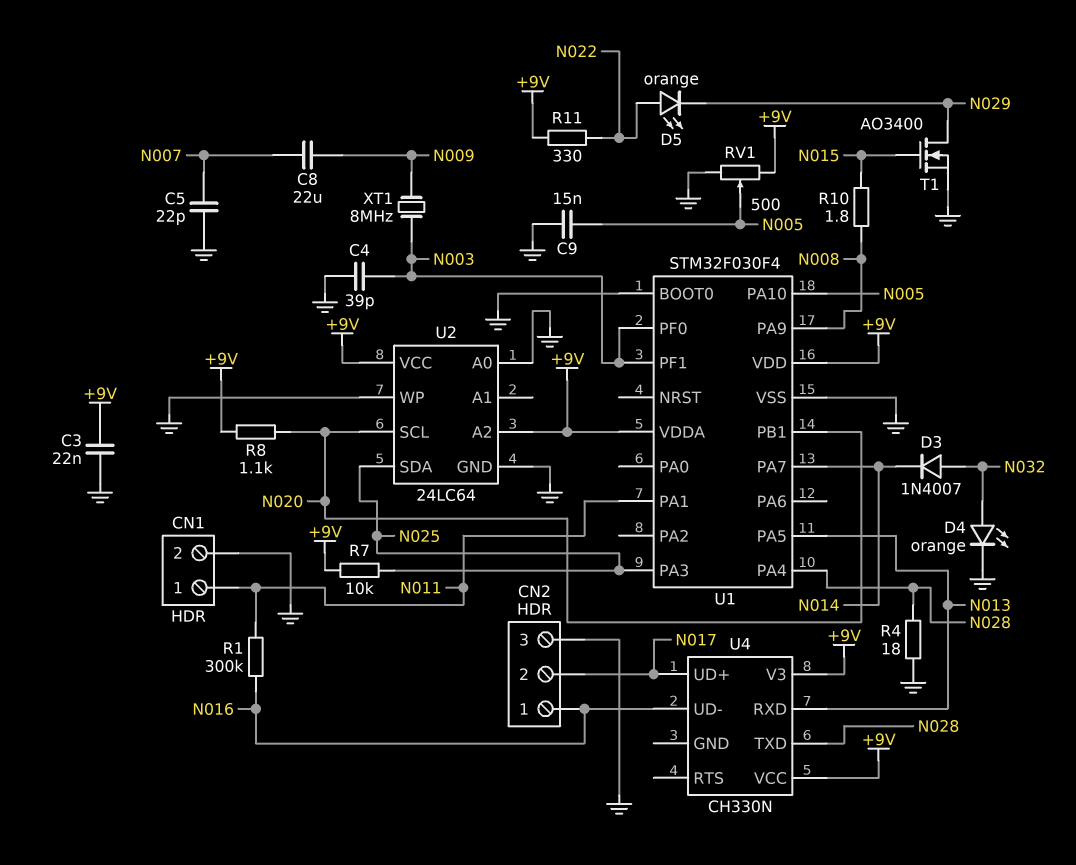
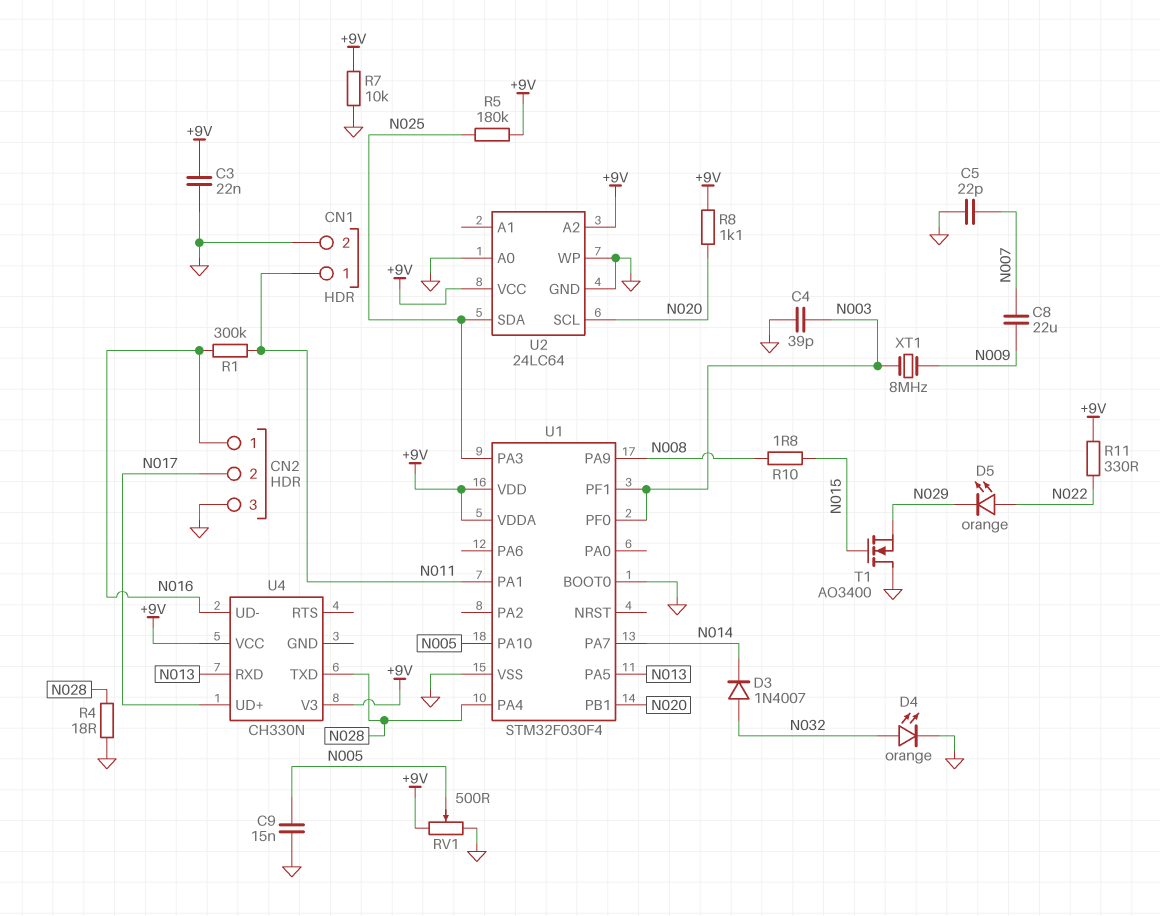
R5: none -> 180k (+9V, N025)
R7: 10k (+9V, N025) -> 10k (+9V, GND)
T1: NMOS AO3400 (G N015, D N029, S GND) -> NMOS AO3400 (G N015, D GND, S N029)

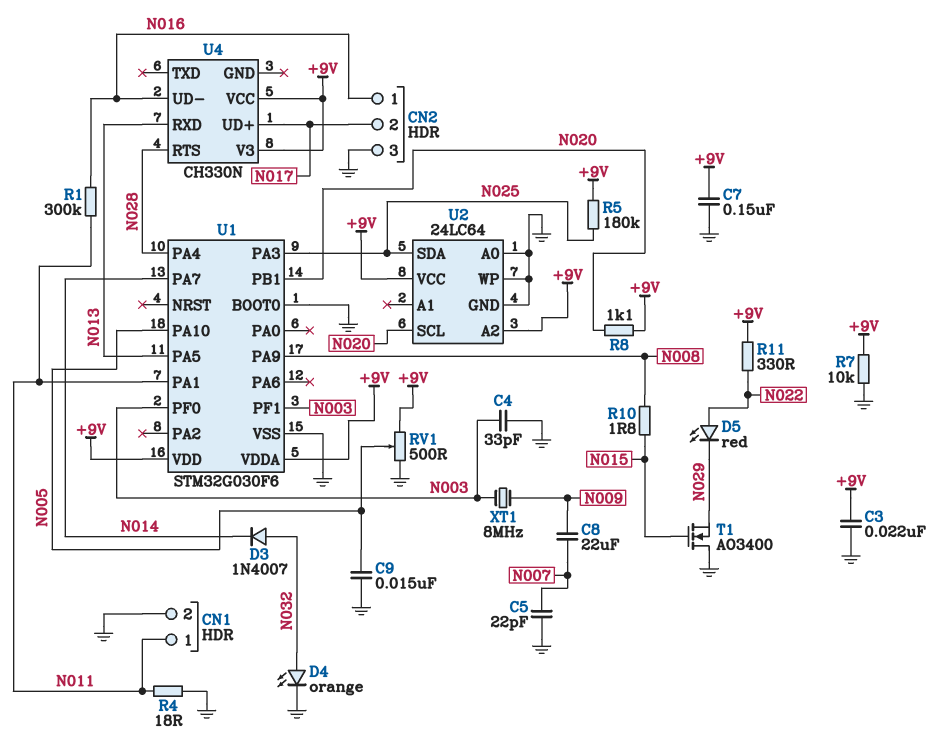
C4: 39pF (GND, N003) -> 33pF (GND, N003)
C7: none -> 150nF (+9V, GND)
D5: LED orange (A N022, K N029) -> LED red (A N022, K N029)
R4: 18 (GND, N028) -> 18 (GND, N011)
U1: STM32F030F4 -> STM32G030F6
U4 pin RTS: none -> N028
U4 pin TXD: N028 -> none

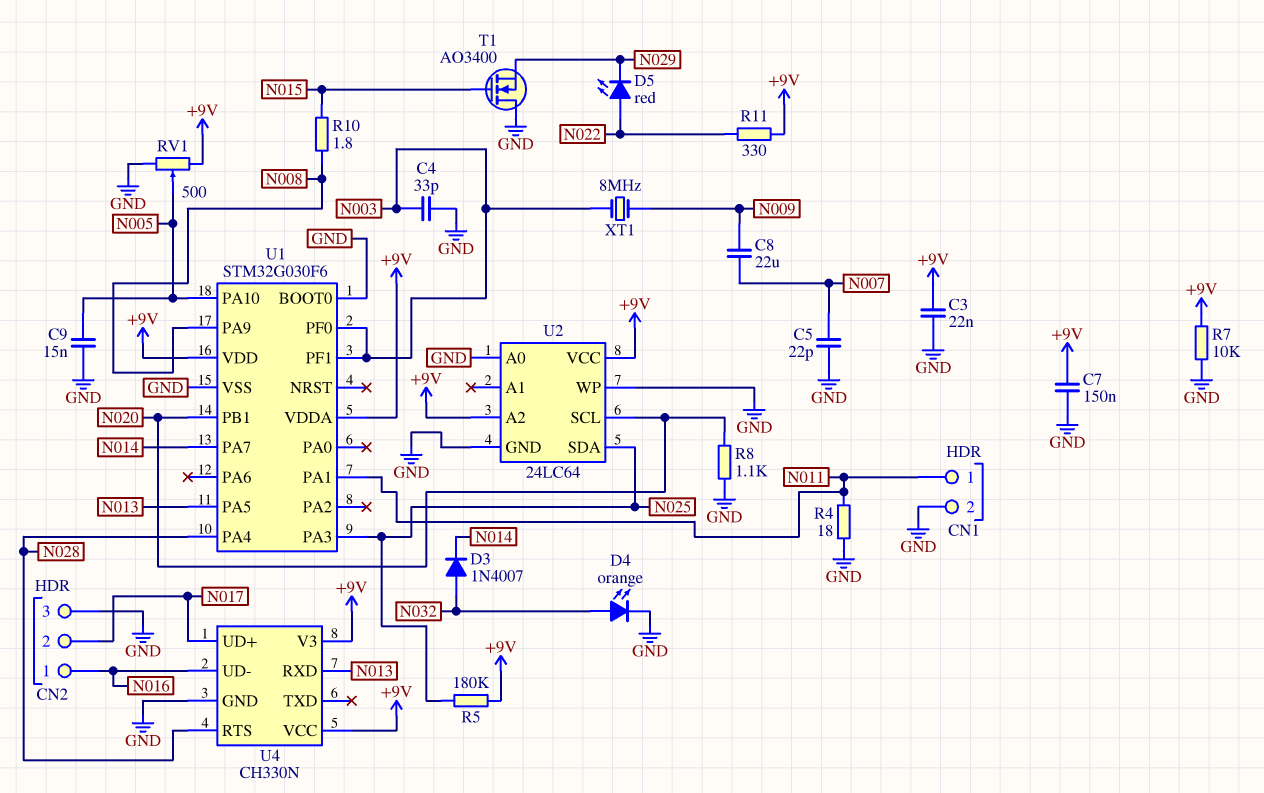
R1: 300k (N011, N016) -> none
R8: 1.1k (+9V, N020) -> 1.1k (GND, N020)
U4 pin GND: none -> GND

